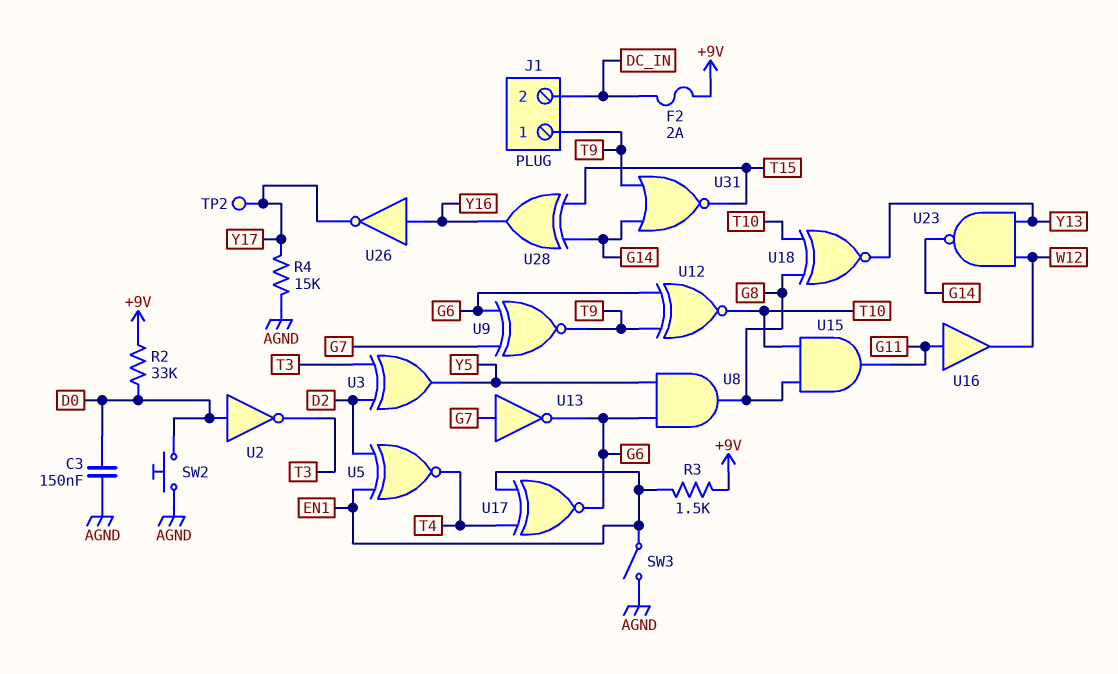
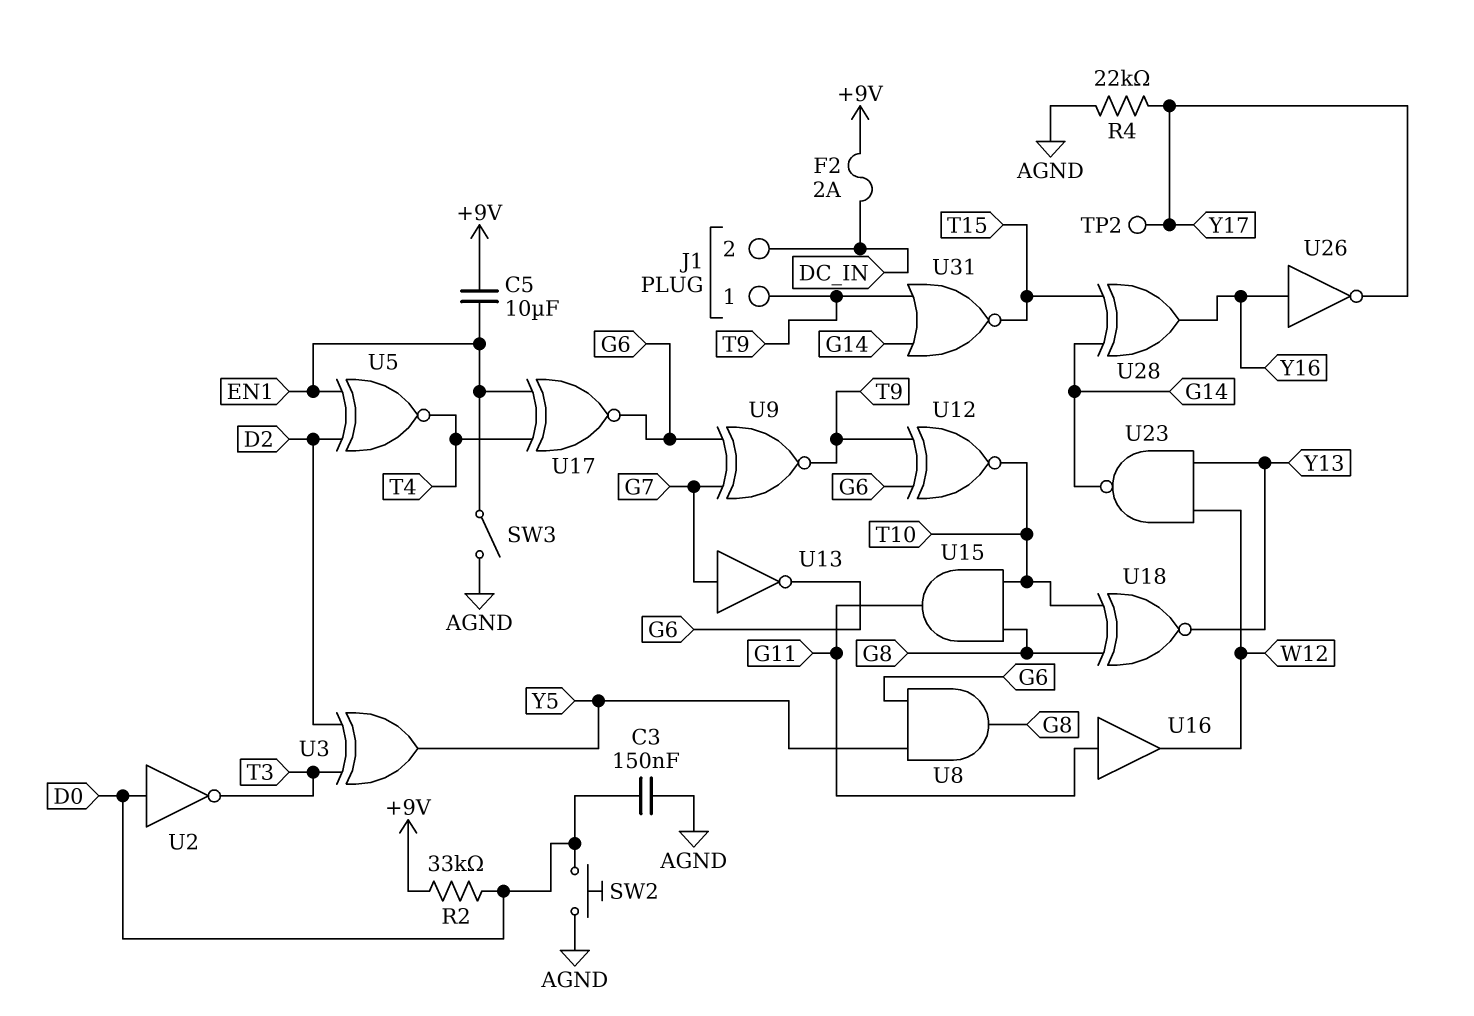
C5: none -> 10uF (+9V, EN1)
R3: 1.5k (+9V, EN1) -> none
R4: 15k (AGND, Y17) -> 22k (AGND, Y17)

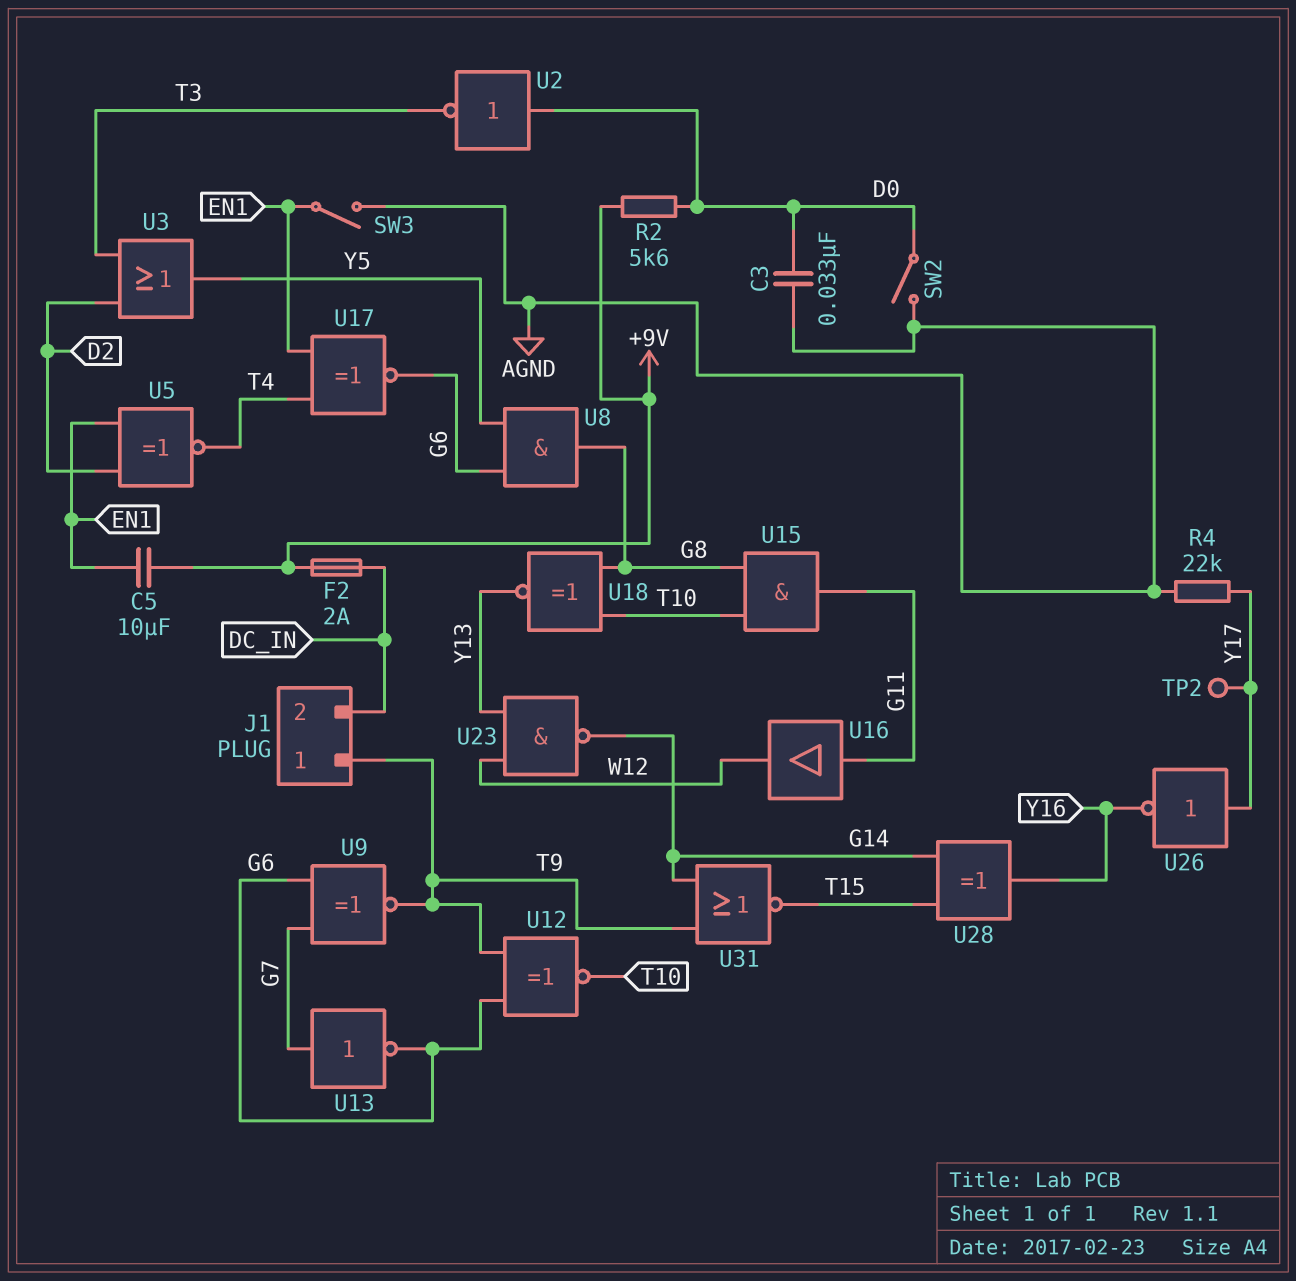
C3: 150nF (AGND, D0) -> 33nF (AGND, D0)
R2: 33k (+9V, D0) -> 5.6k (+9V, D0)
SW2: button (AGND, D0) -> switch (AGND, D0)
U3: XOR (in D2, in T3, out Y5) -> OR (in D2, in T3, out Y5)
U26: NOT (in Y16, out Y17) -> NOT (in Y17, out Y16)

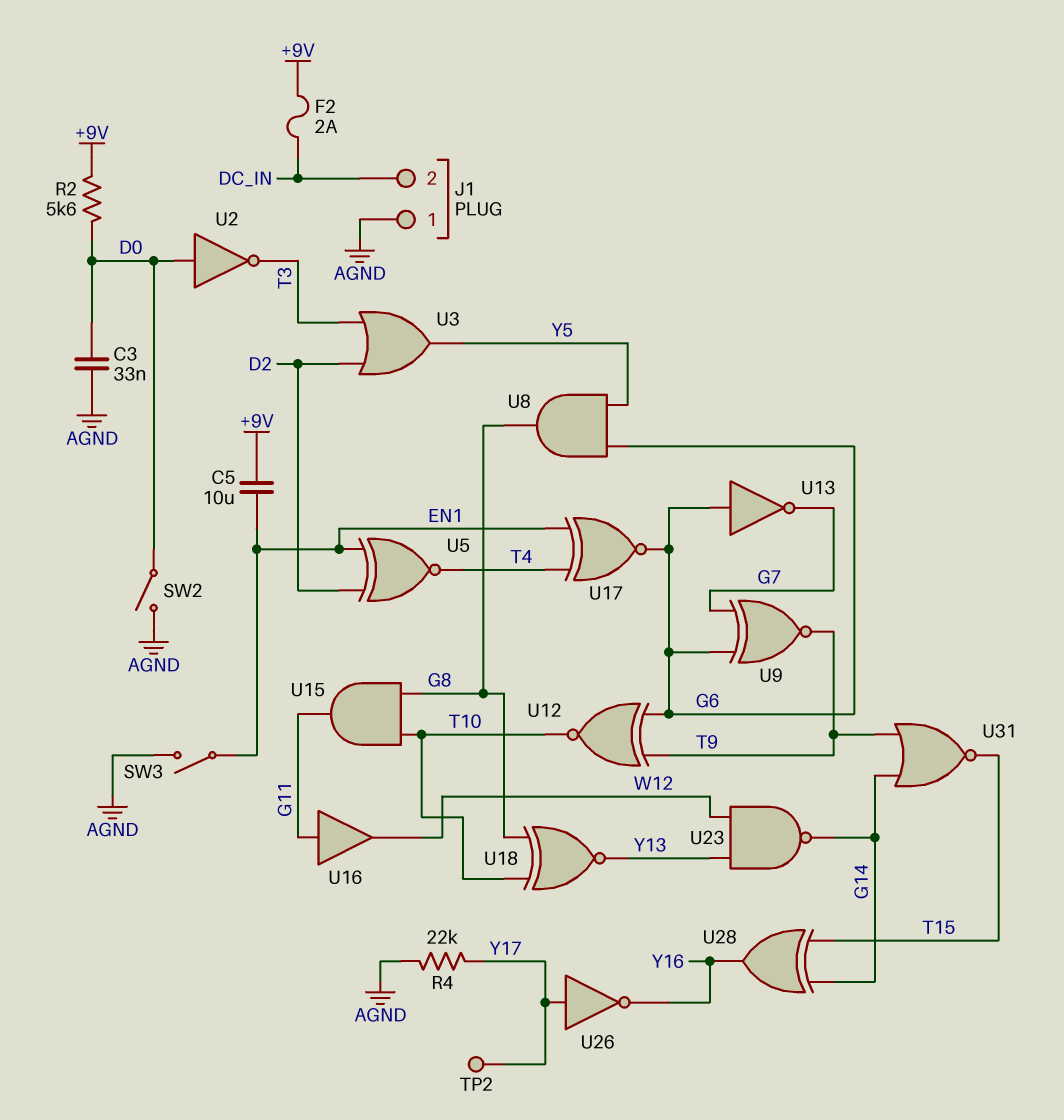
J1 pin 1: T9 -> AGND
U13: NOT (in G7, out G6) -> NOT (in G6, out G7)

